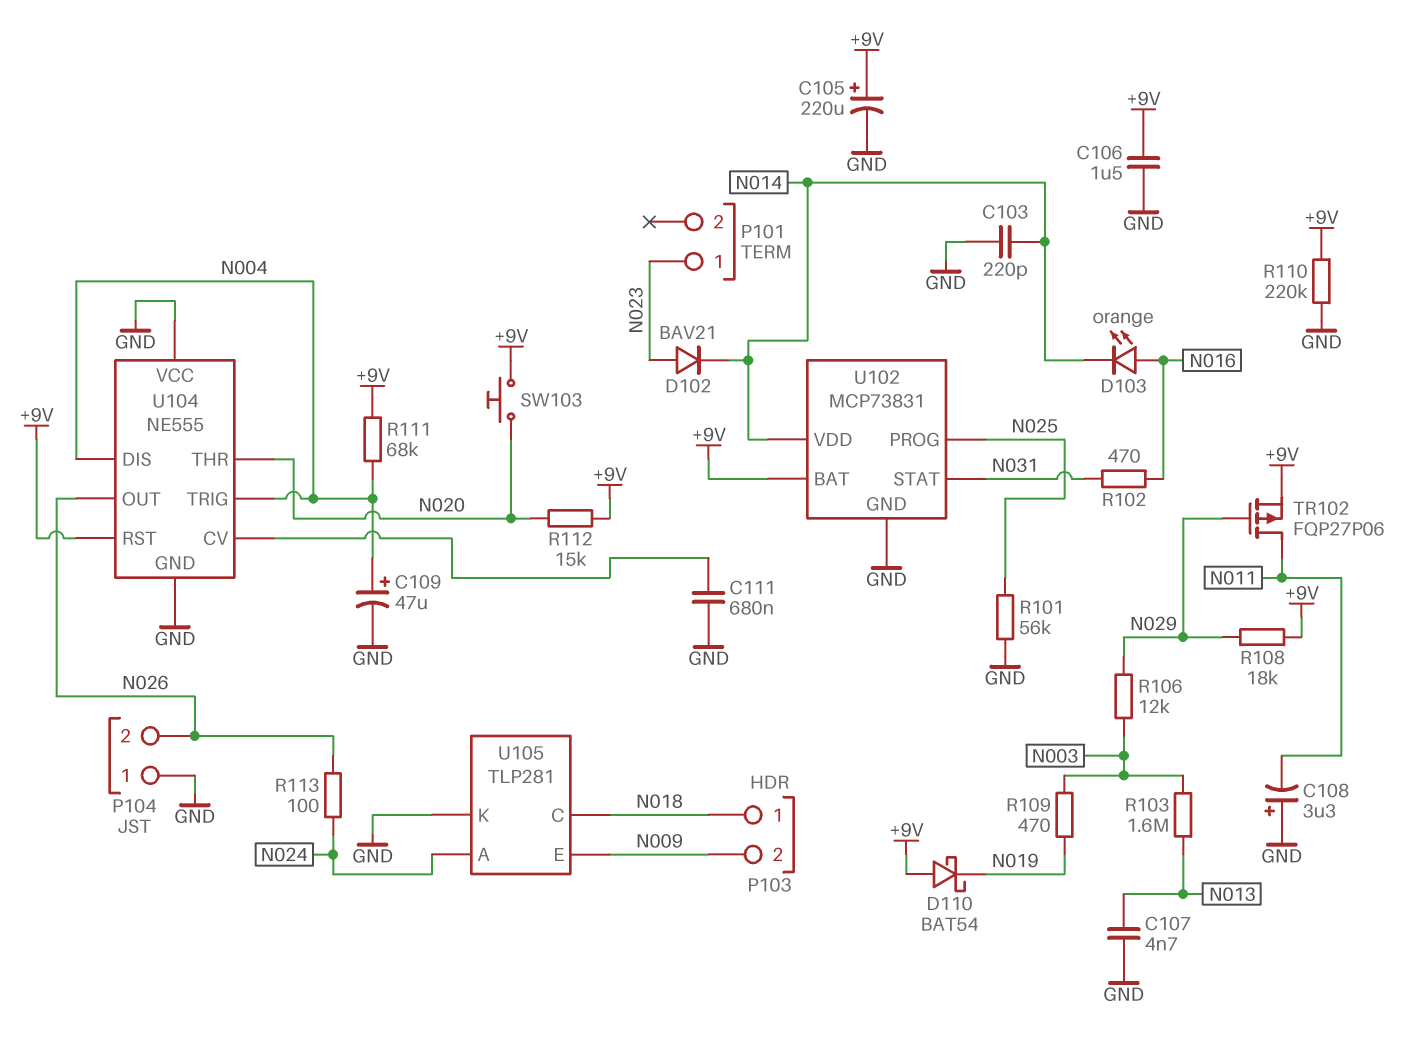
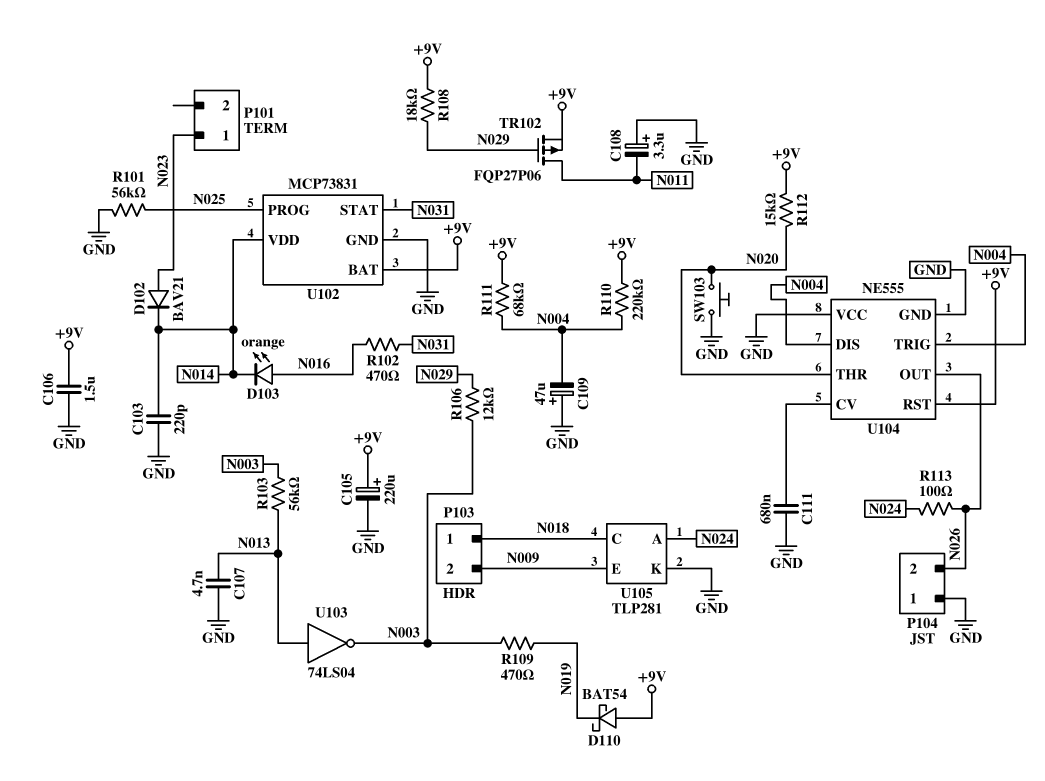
C109: 47uF (plus N004, minus GND) -> 47uF (plus GND, minus N004)
R103: 1.6M (N003, N013) -> 56k (N003, N013)
R110: 220k (+9V, GND) -> 220k (+9V, N004)
SW103: button (+9V, N020) -> button (GND, N020)
U103: none -> NOT 74LS04 (in N013, out N003)

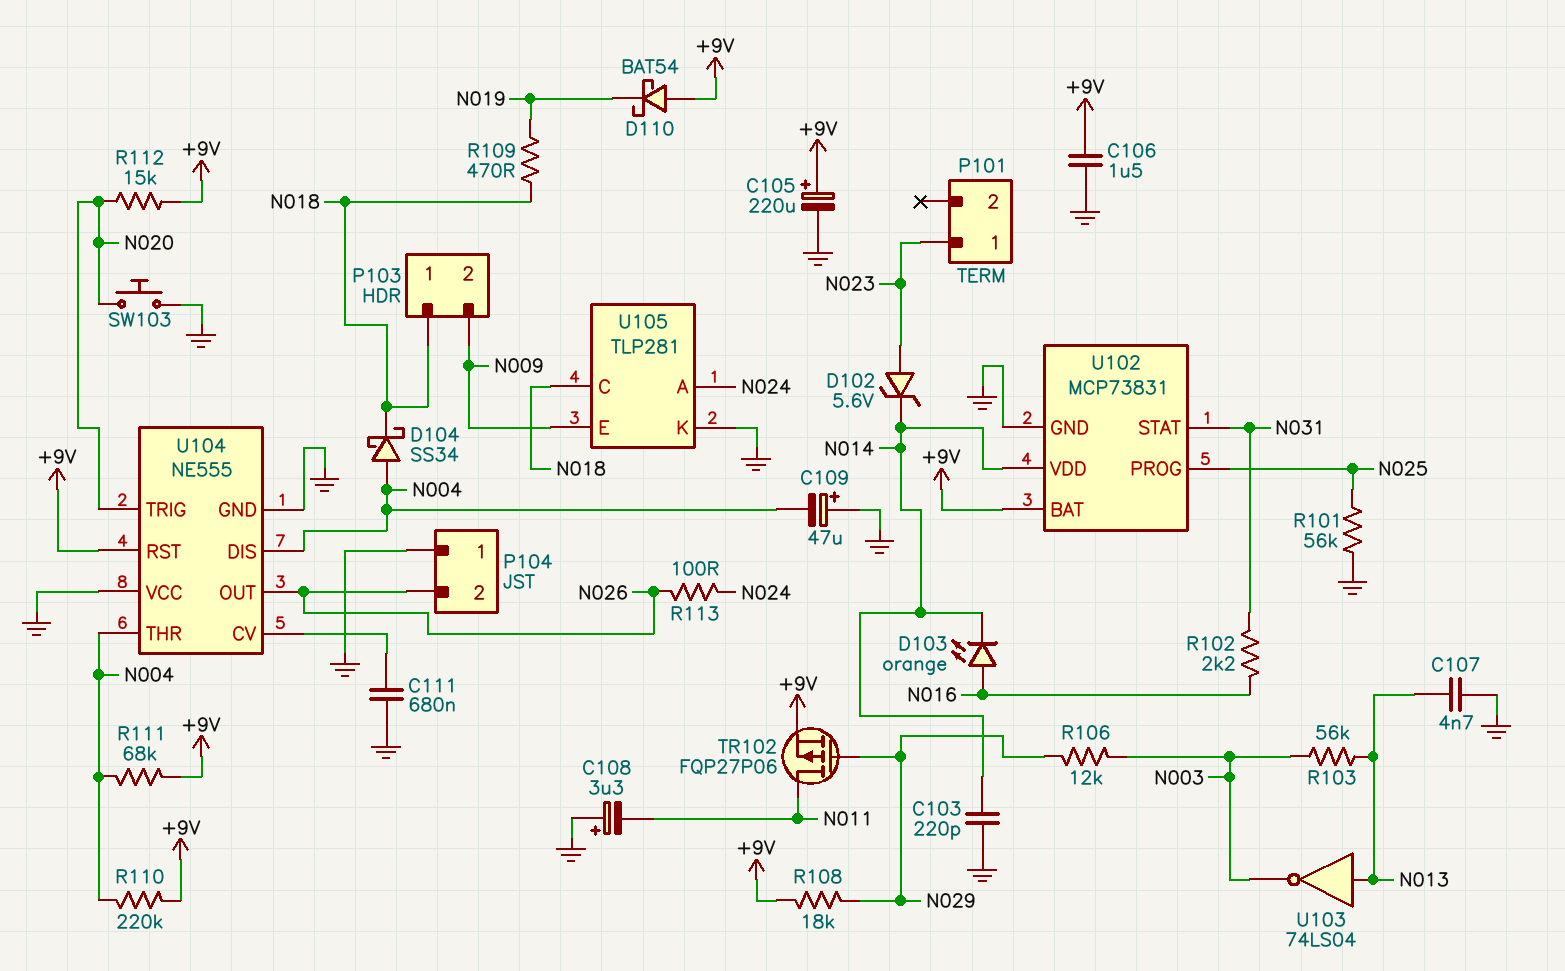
D102: diode BAV21 (A N023, K N014) -> zener 5.6V (A N023, K N014)
D104: none -> schottky SS34 (A N004, K N018)
R102: 470 (N016, N031) -> 2.2k (N016, N031)
R109: 470 (N003, N019) -> 470 (N018, N019)
U104 pin THR: N020 -> N004
U104 pin TRIG: N004 -> N020

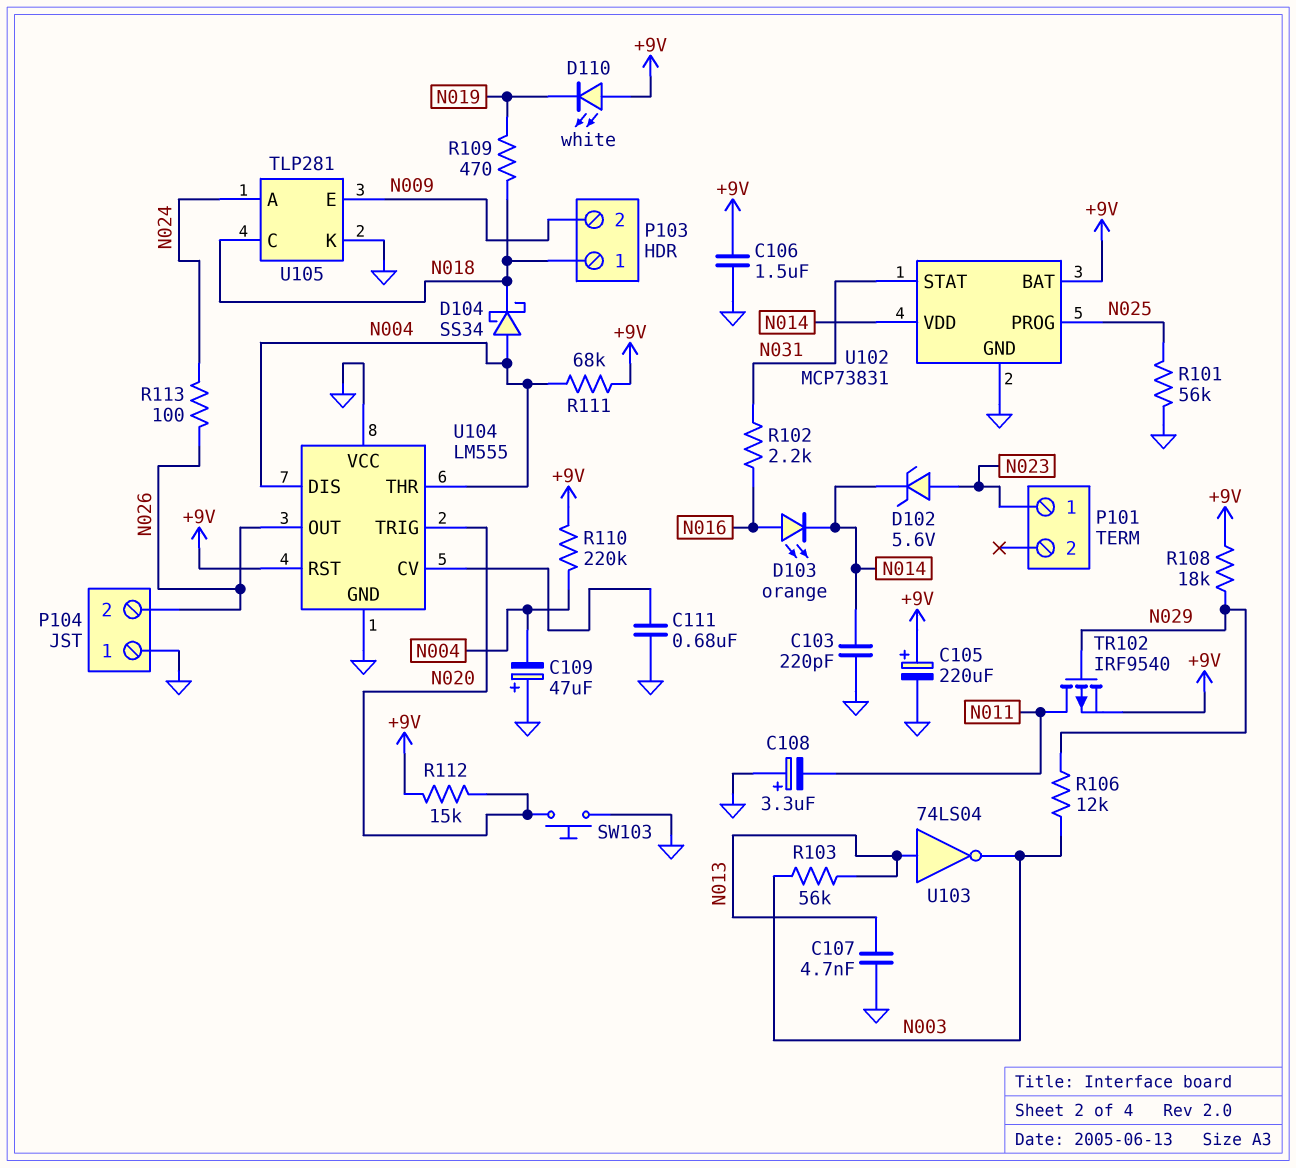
D110: schottky BAT54 (A +9V, K N019) -> LED white (A +9V, K N019)
TR102: PMOS FQP27P06 (G N029, D N011, S +9V) -> PMOS IRF9540 (G N029, D N011, S +9V)
U104: NE555 -> LM555

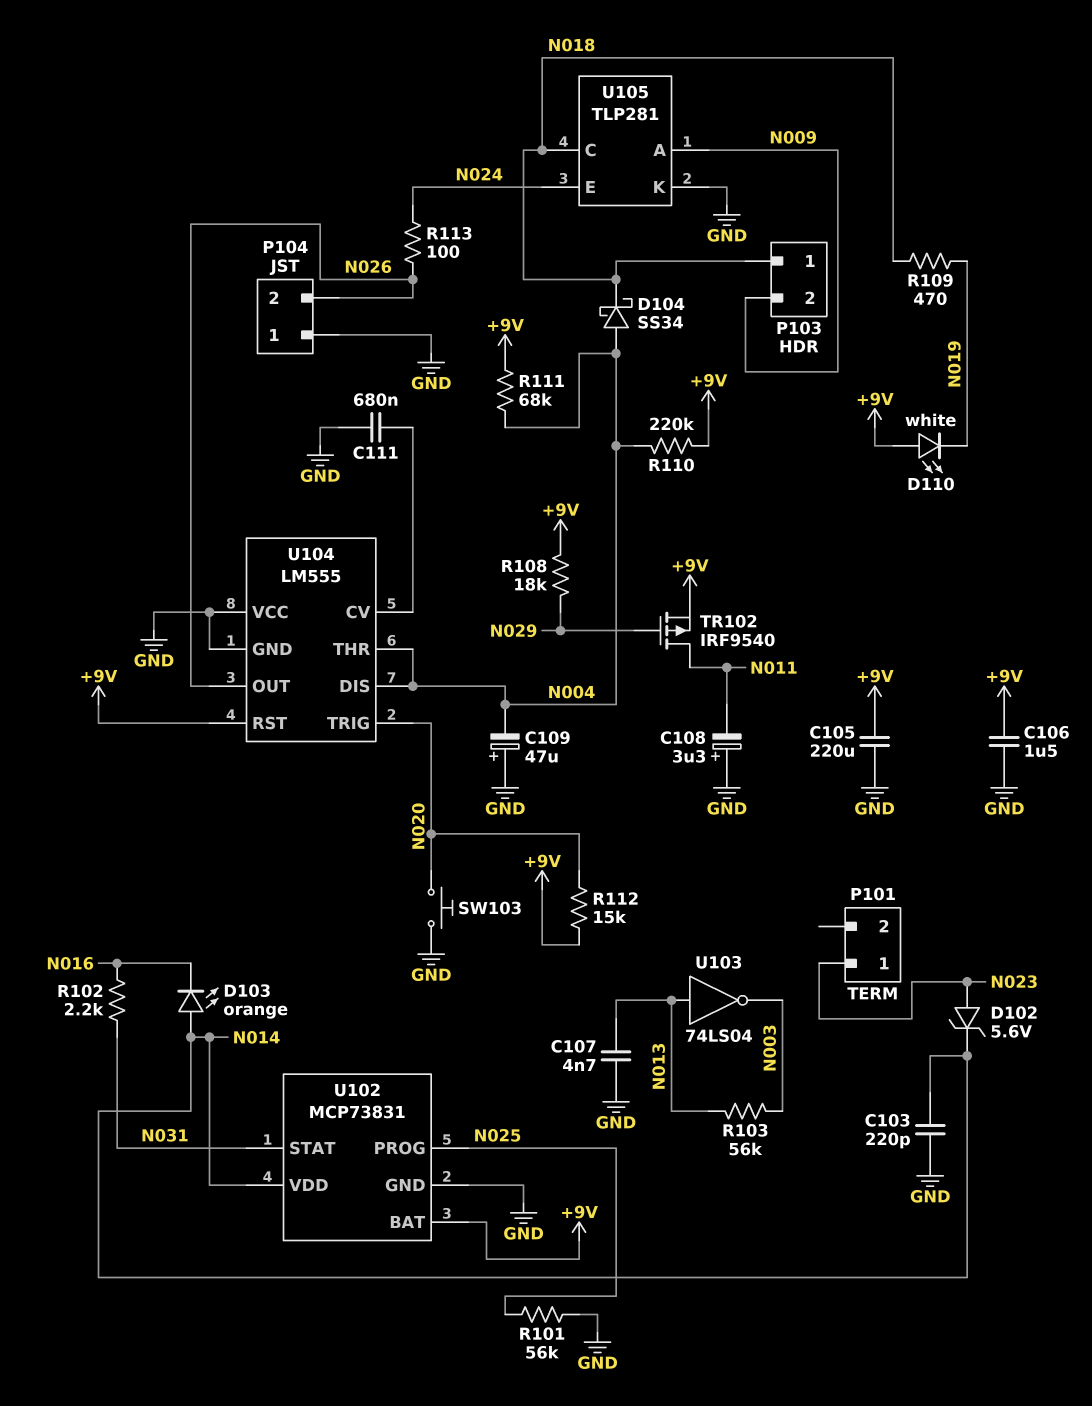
C105: 220uF (plus +9V, minus GND) -> 220uF (+9V, GND)
D103: LED orange (A N016, K N014) -> LED orange (A N014, K N016)
R106: 12k (N003, N029) -> none
U105 pin A: N024 -> N009
U105 pin E: N009 -> N024

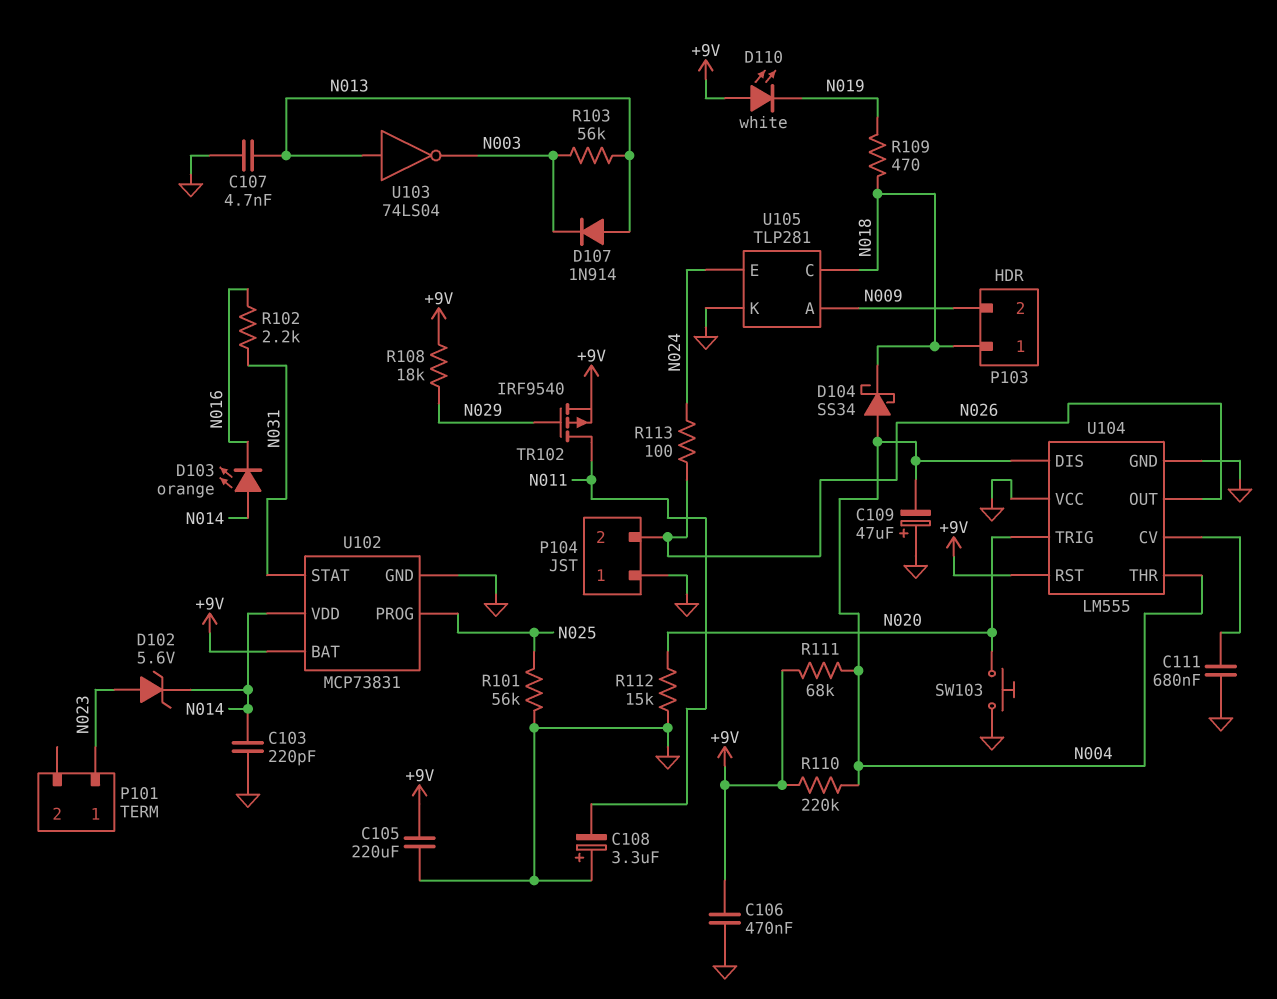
C106: 1.5uF (+9V, GND) -> 470nF (+9V, GND)
D107: none -> diode 1N914 (A N013, K N003)
R112: 15k (+9V, N020) -> 15k (GND, N020)

